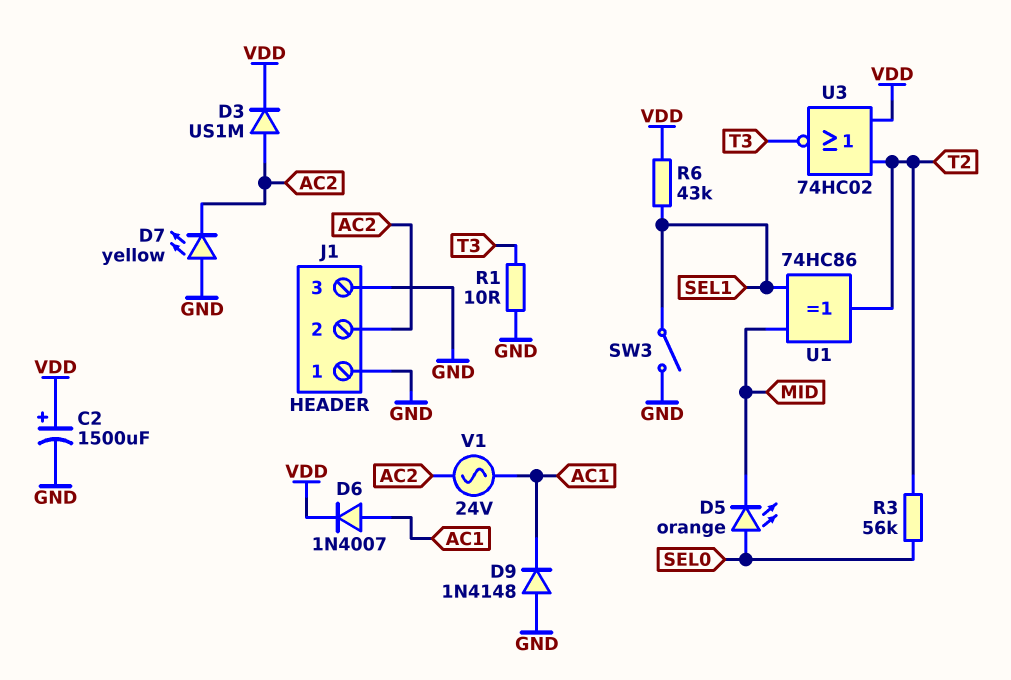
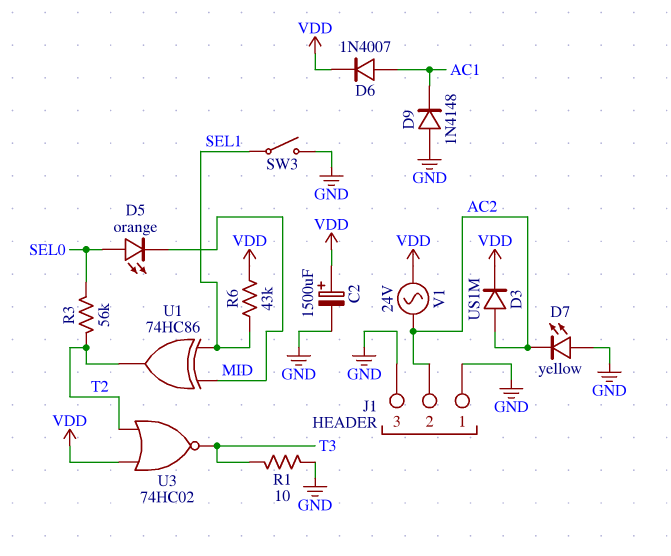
V1: AC 24V (AC1, AC2) -> AC 24V (AC2, VDD)

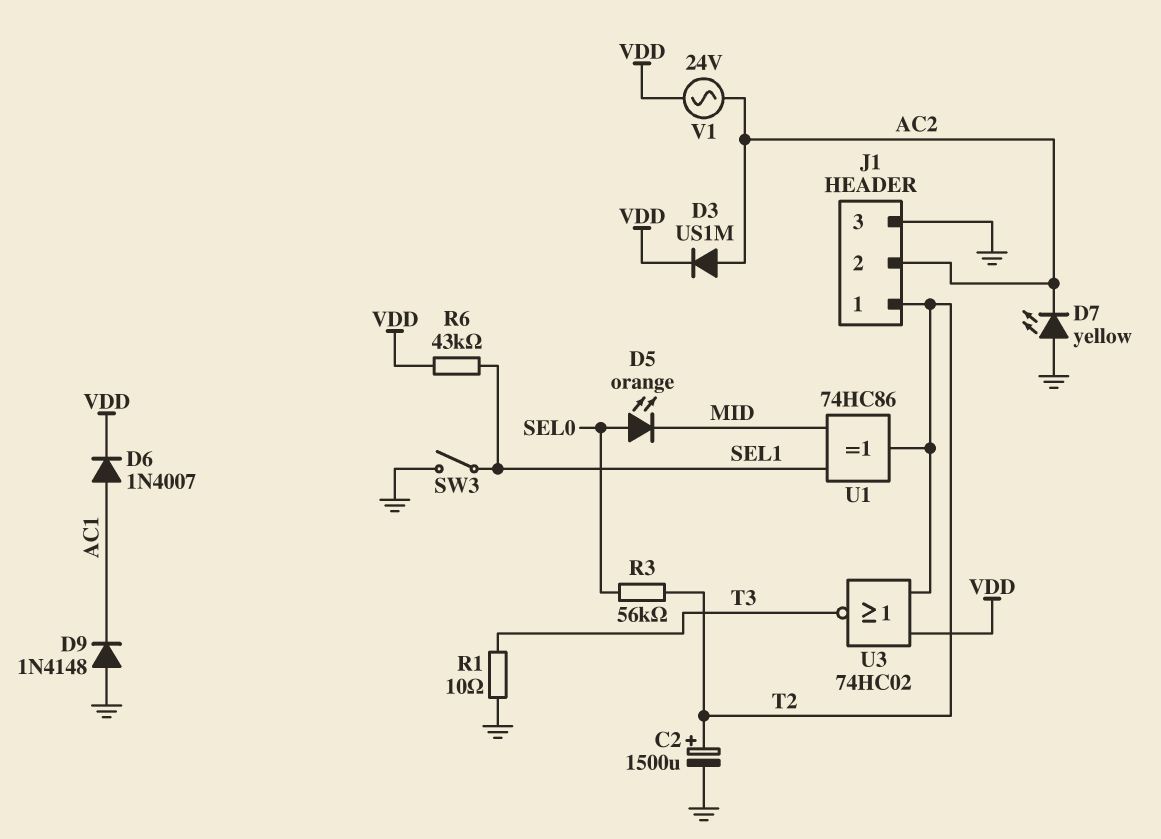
C2: 1500uF (plus VDD, minus GND) -> 1500uF (plus T2, minus GND)
J1 pin 1: GND -> T2

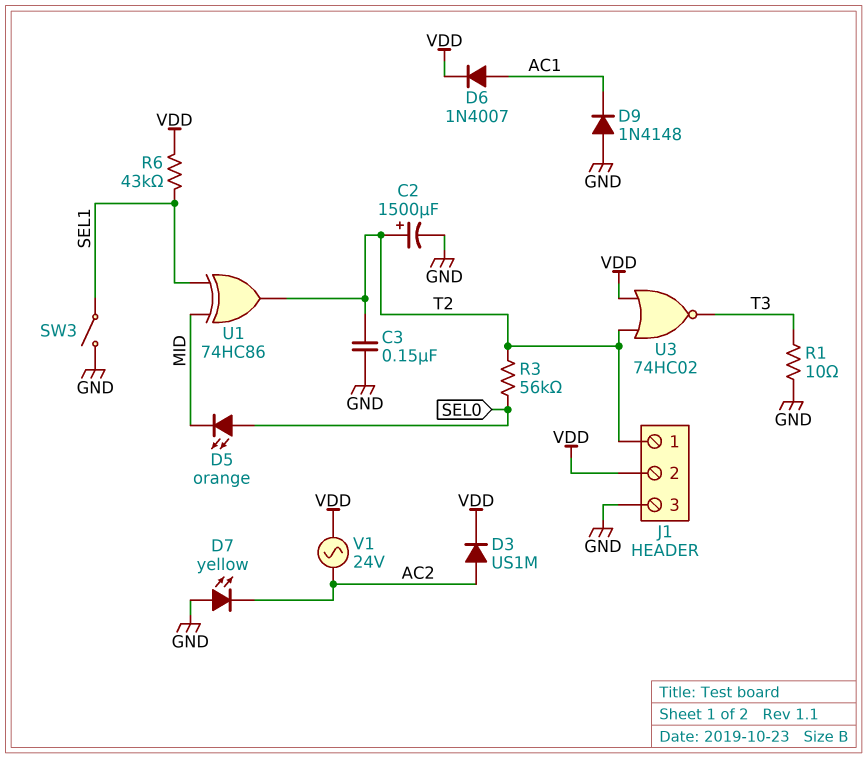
C3: none -> 150nF (GND, T2)
J1 pin 2: AC2 -> VDD

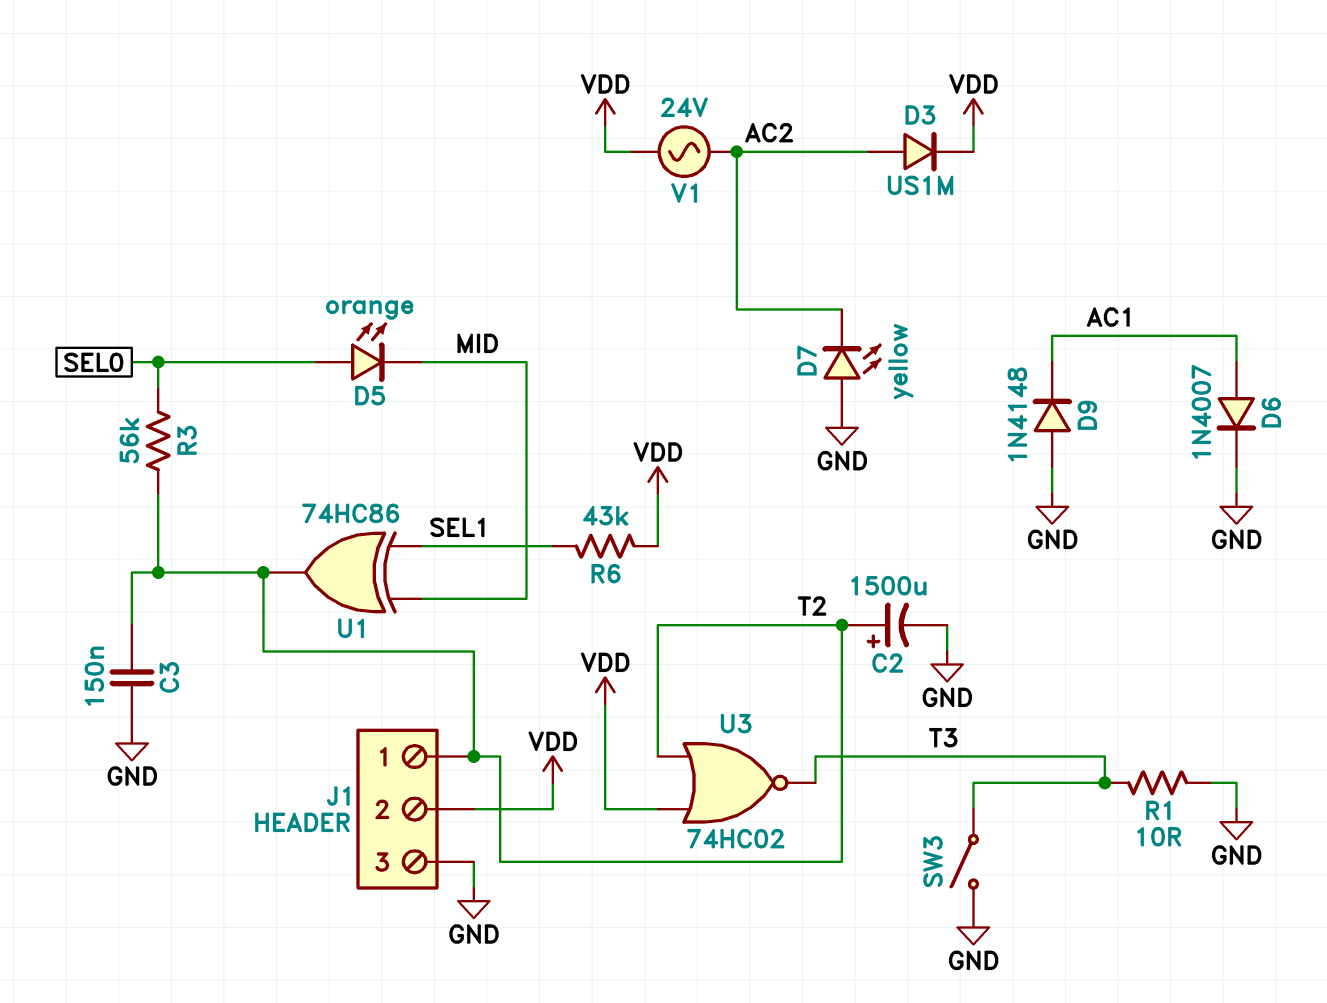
D6: diode 1N4007 (A AC1, K VDD) -> diode 1N4007 (A AC1, K GND)
SW3: switch (GND, SEL1) -> switch (GND, T3)

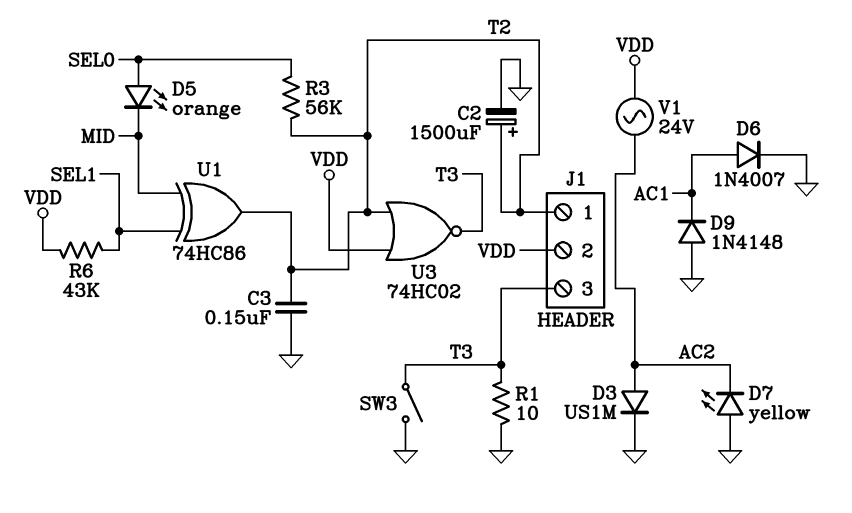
D3: diode US1M (A AC2, K VDD) -> diode US1M (A AC2, K GND)
J1 pin 3: GND -> T3

